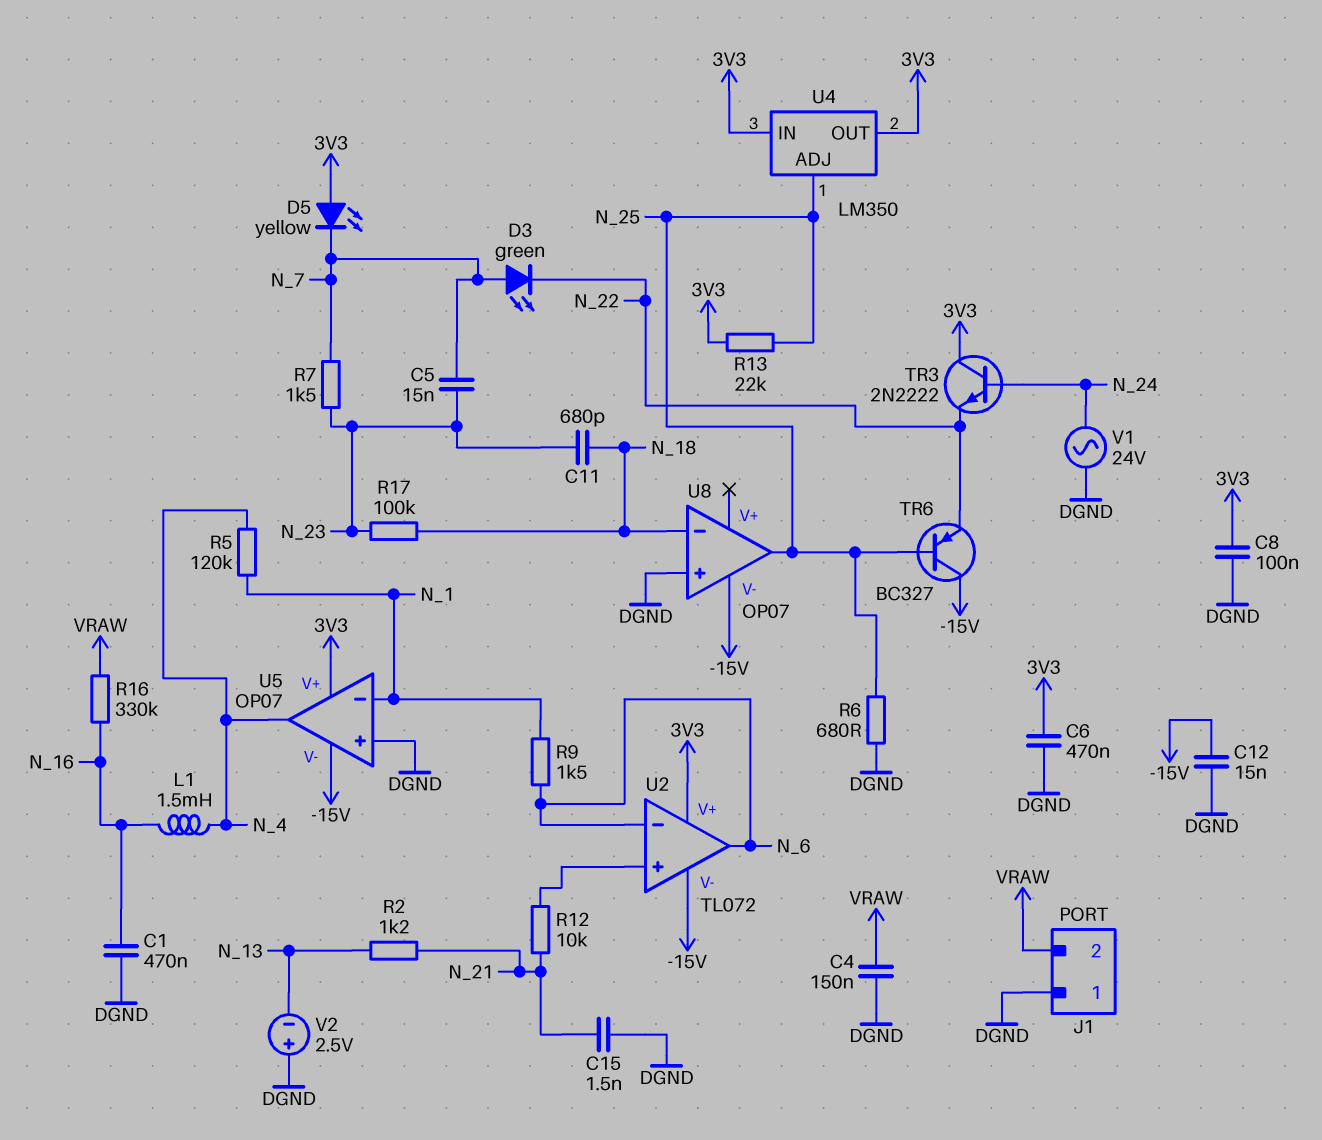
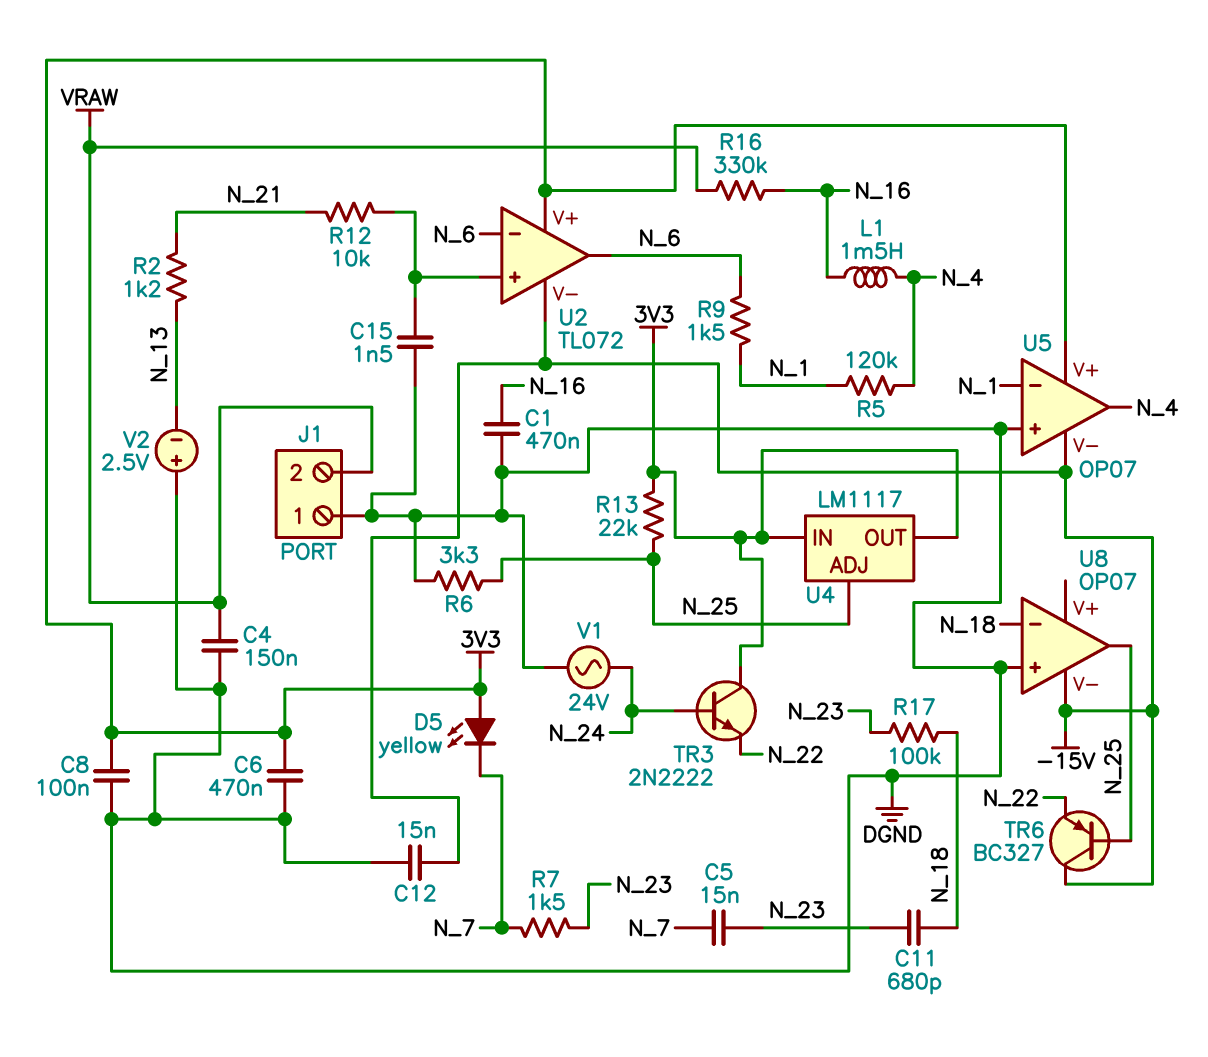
C15: 1.5nF (DGND, N_21) -> 1.5nF (DGND, U2/in+)
D3: LED green (A N_7, K N_22) -> none
R6: 680 (DGND, N_25) -> 3.3k (DGND, N_25)
U4: LM350 -> LM1117

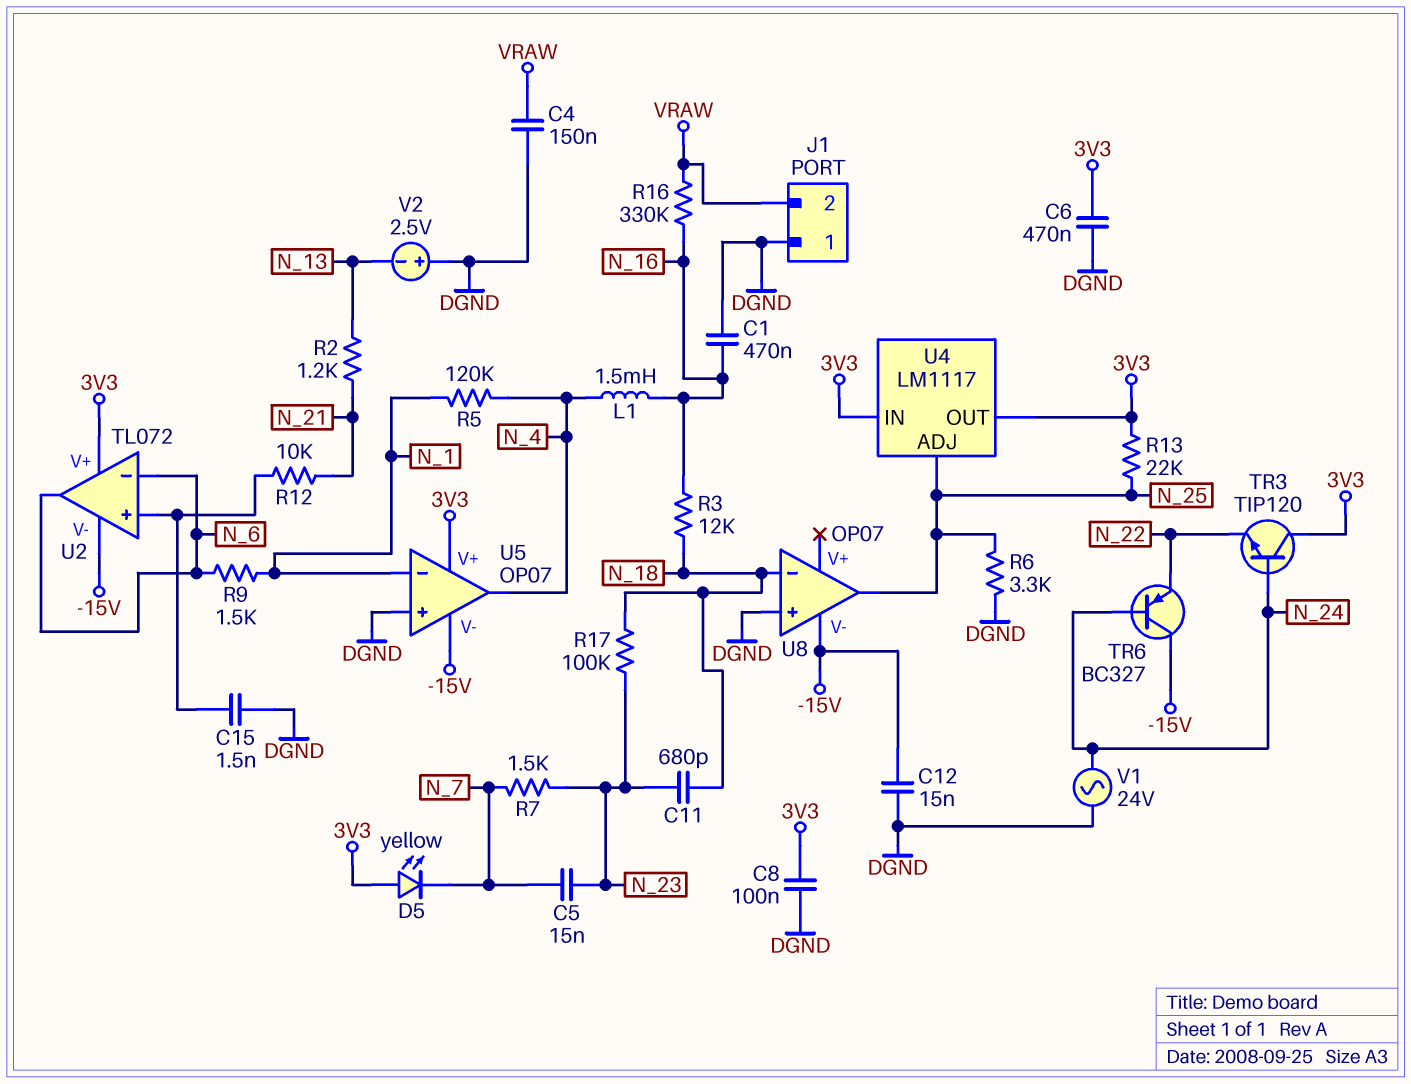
R3: none -> 12k (N_16, N_18)
TR3: NPN 2N2222 (B N_24, C 3V3, E N_22) -> NPN TIP120 (B N_24, C 3V3, E N_22)
TR6: PNP BC327 (B N_25, C -15V, E N_22) -> PNP BC327 (B N_24, C -15V, E N_22)

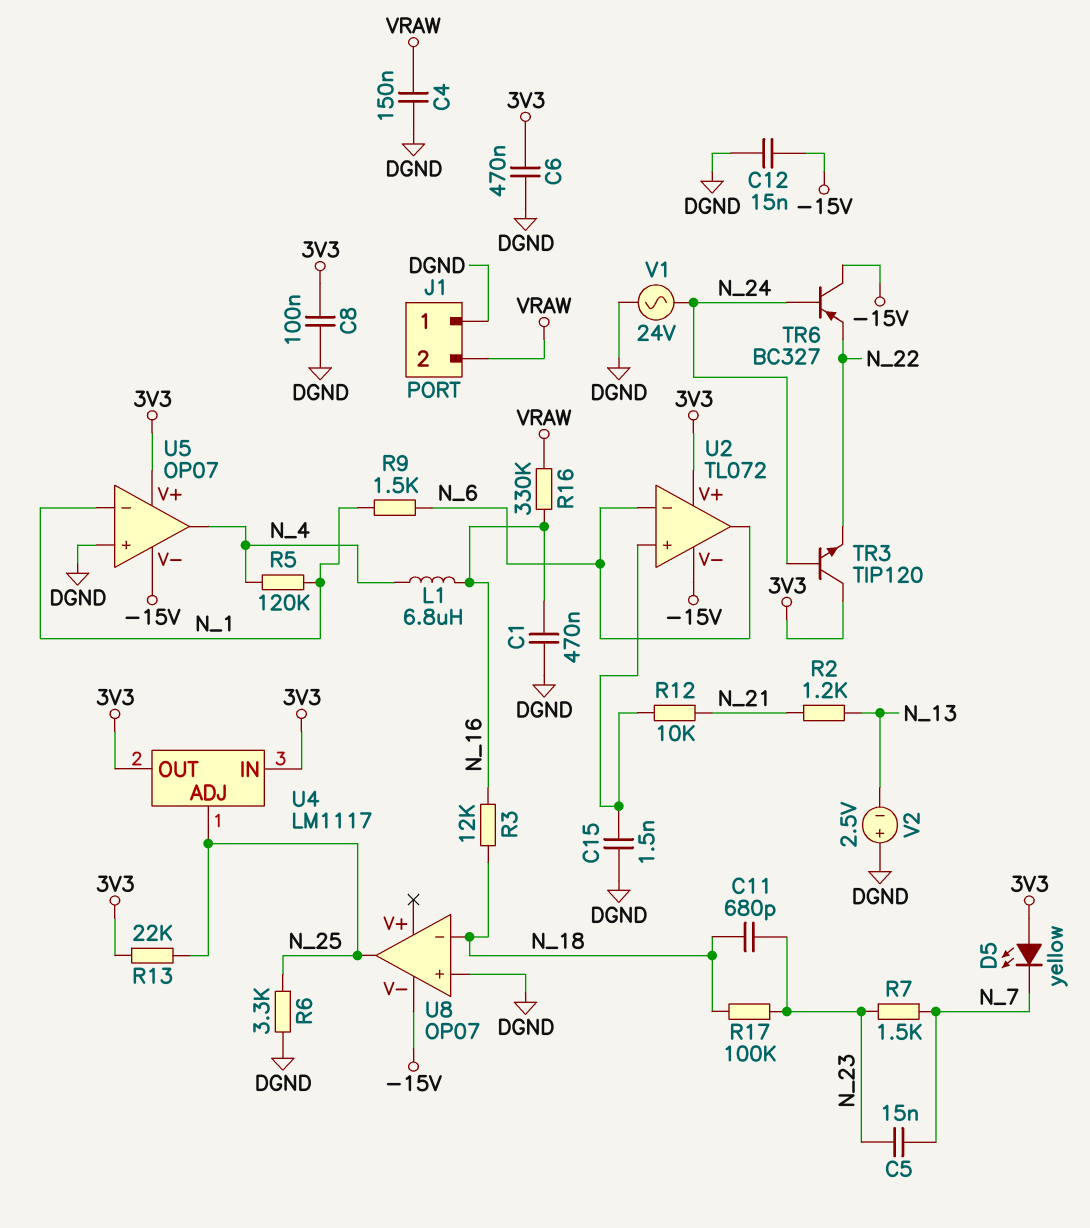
L1: 1.5mH (N_4, N_16) -> 6.8uH (N_4, N_16)

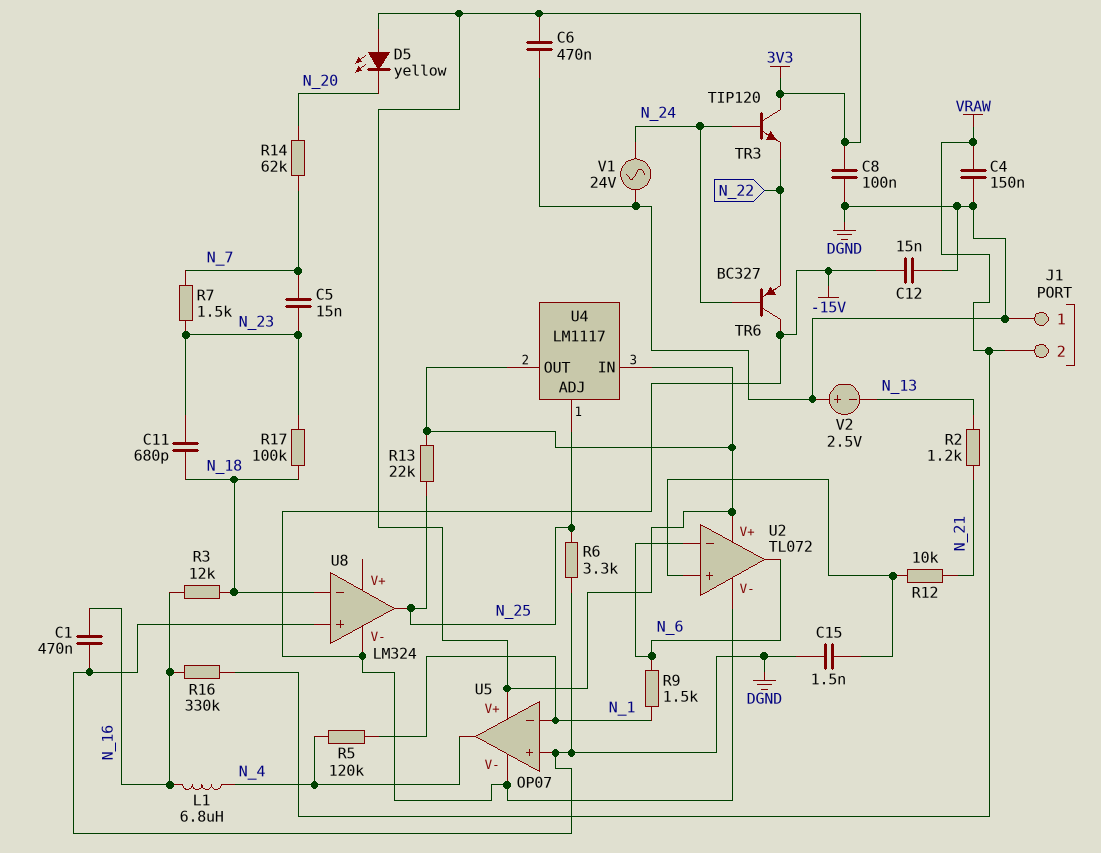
D5: LED yellow (A 3V3, K N_7) -> LED yellow (A 3V3, K N_20)
R14: none -> 62k (N_7, N_20)
U8: OP07 -> LM324

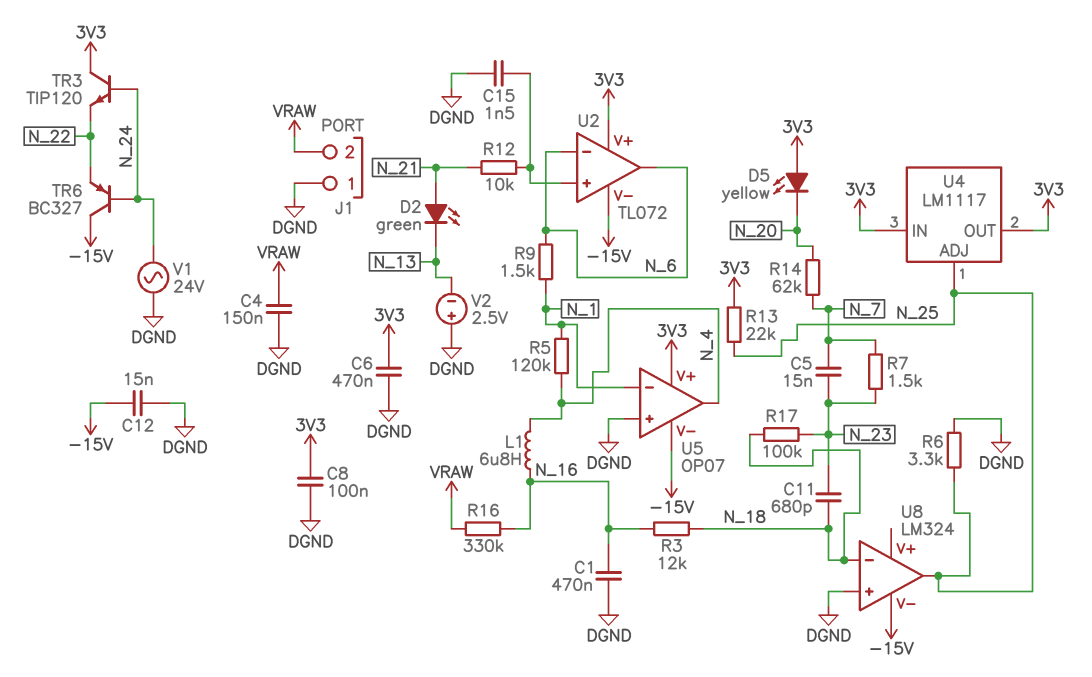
D2: none -> LED green (A N_21, K N_13)
R2: 1.2k (N_13, N_21) -> none

